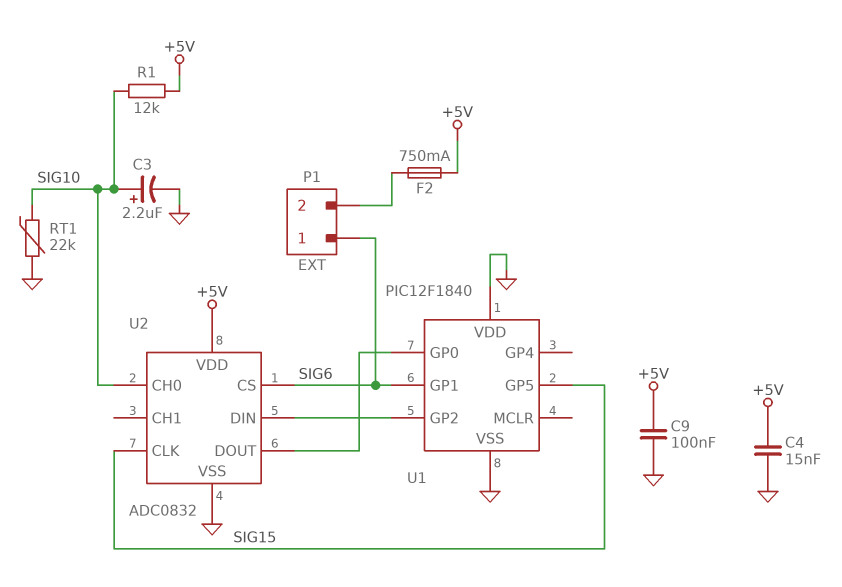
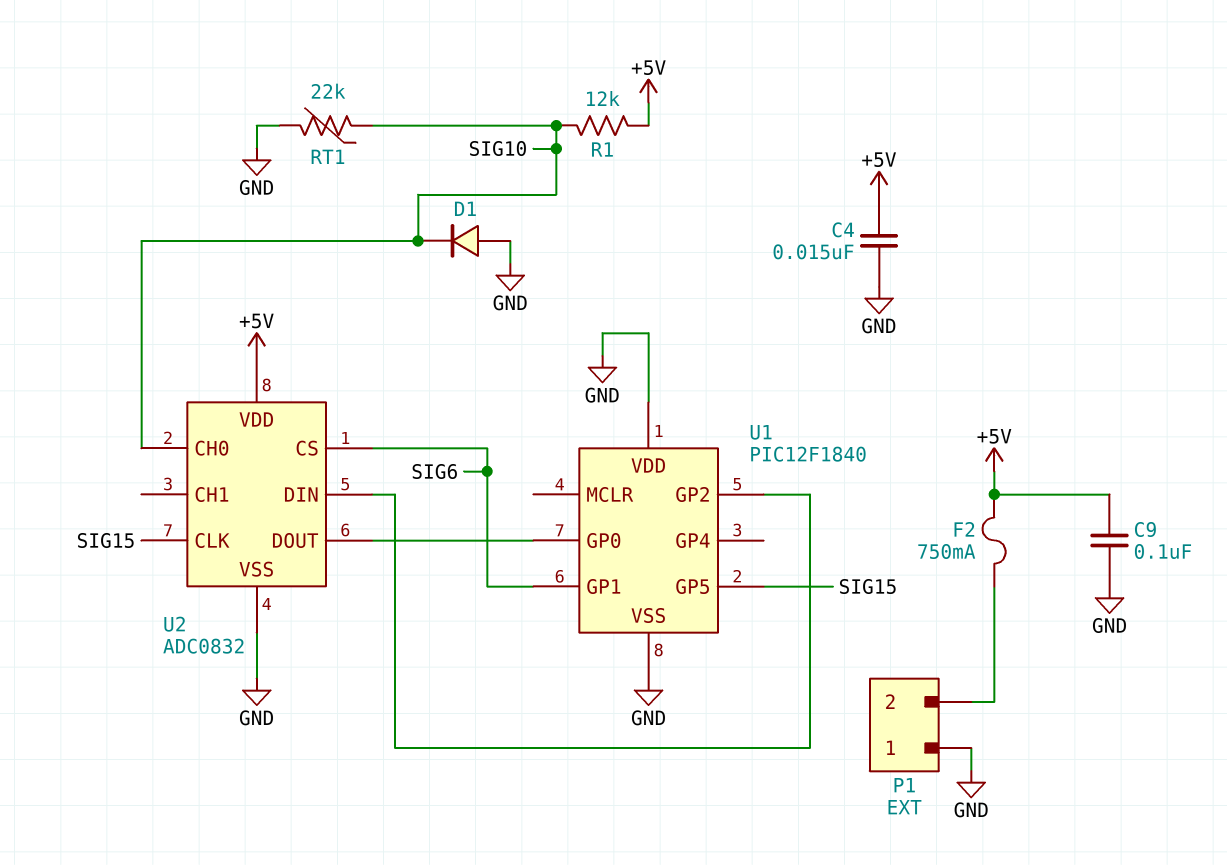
C3: 2.2uF (plus SIG10, minus GND) -> none
D1: none -> diode (A GND, K SIG10)
P1 pin 1: SIG6 -> GND

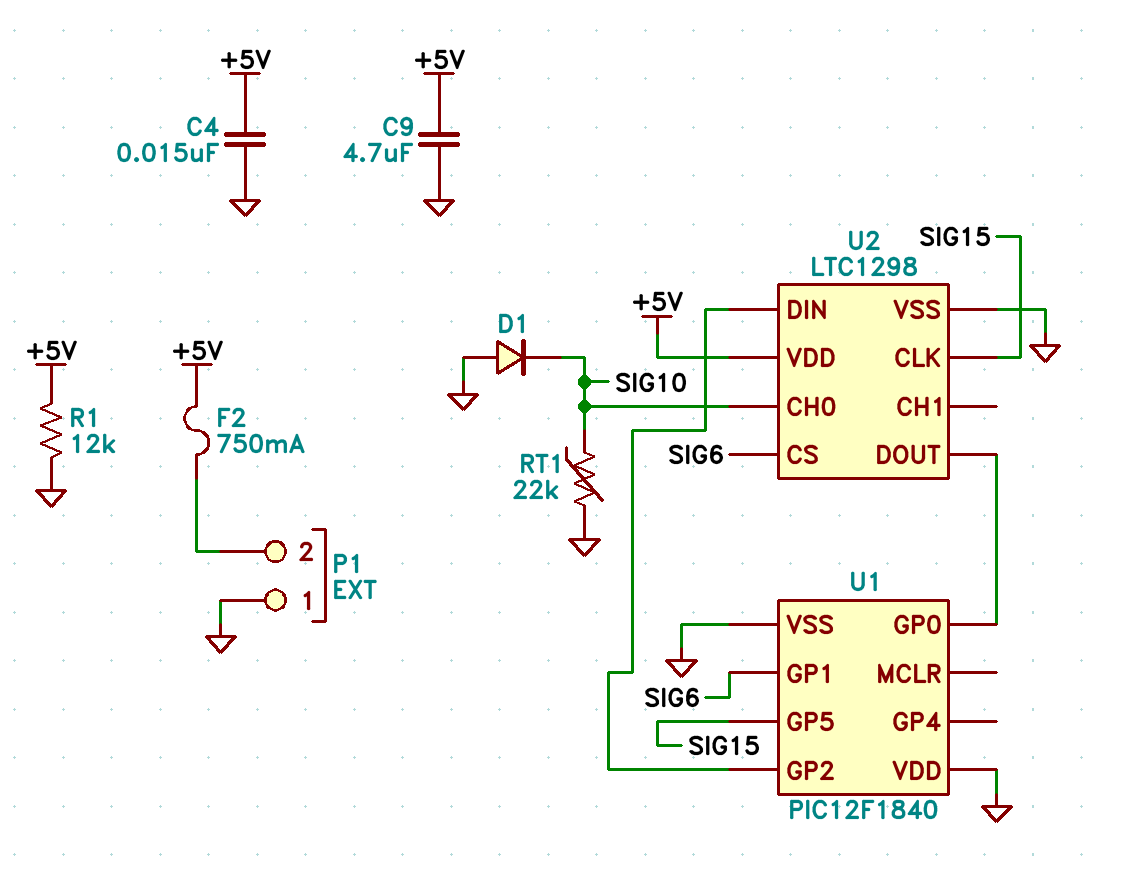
C9: 100nF (+5V, GND) -> 4.7uF (+5V, GND)
R1: 12k (+5V, SIG10) -> 12k (+5V, GND)
U2: ADC0832 -> LTC1298

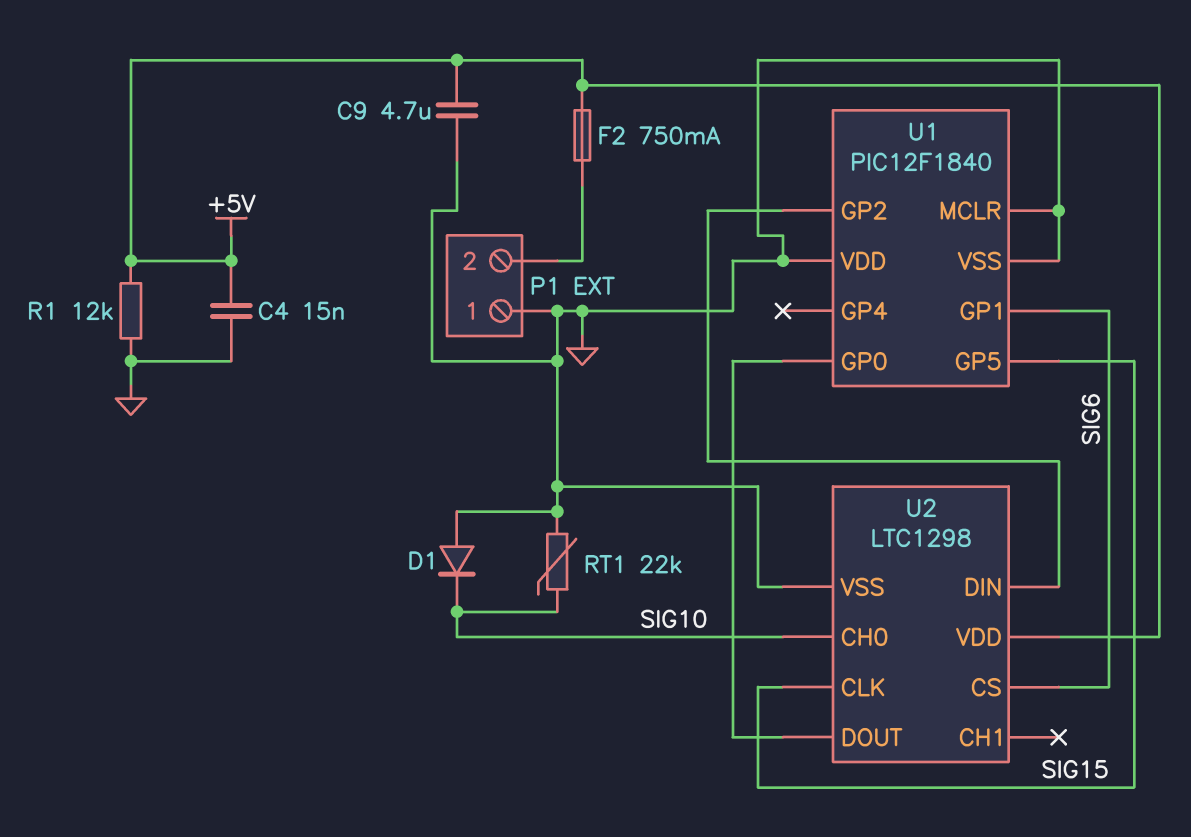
U1 pin MCLR: none -> GND

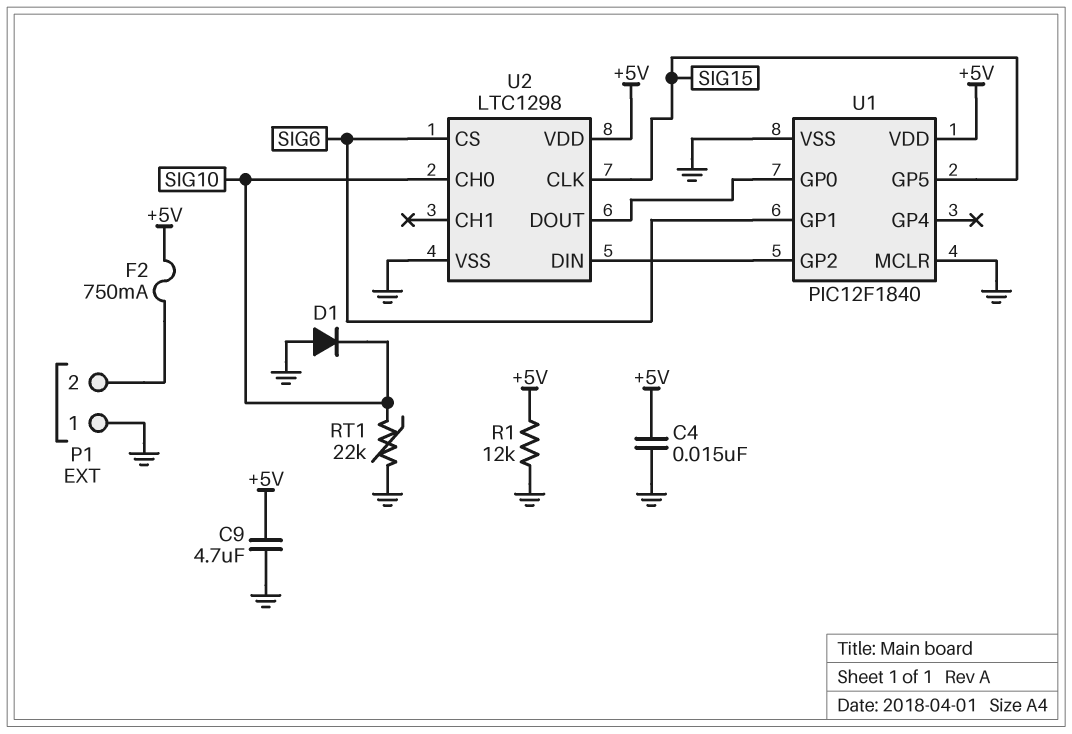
U1 pin VDD: GND -> +5V

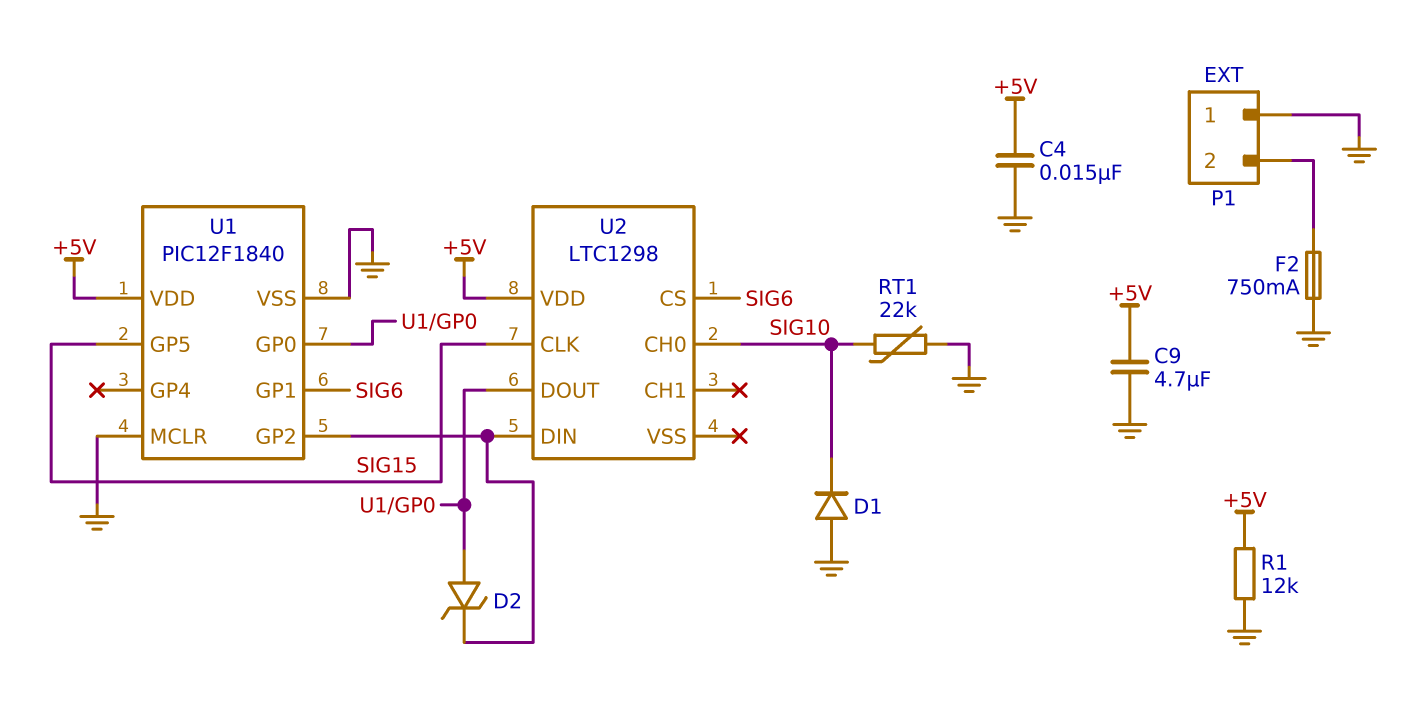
D2: none -> zener (A U1/GP0, K U1/GP2)
F2: 750mA (+5V, P1/2) -> 750mA (GND, P1/2)
U2 pin VSS: GND -> none

